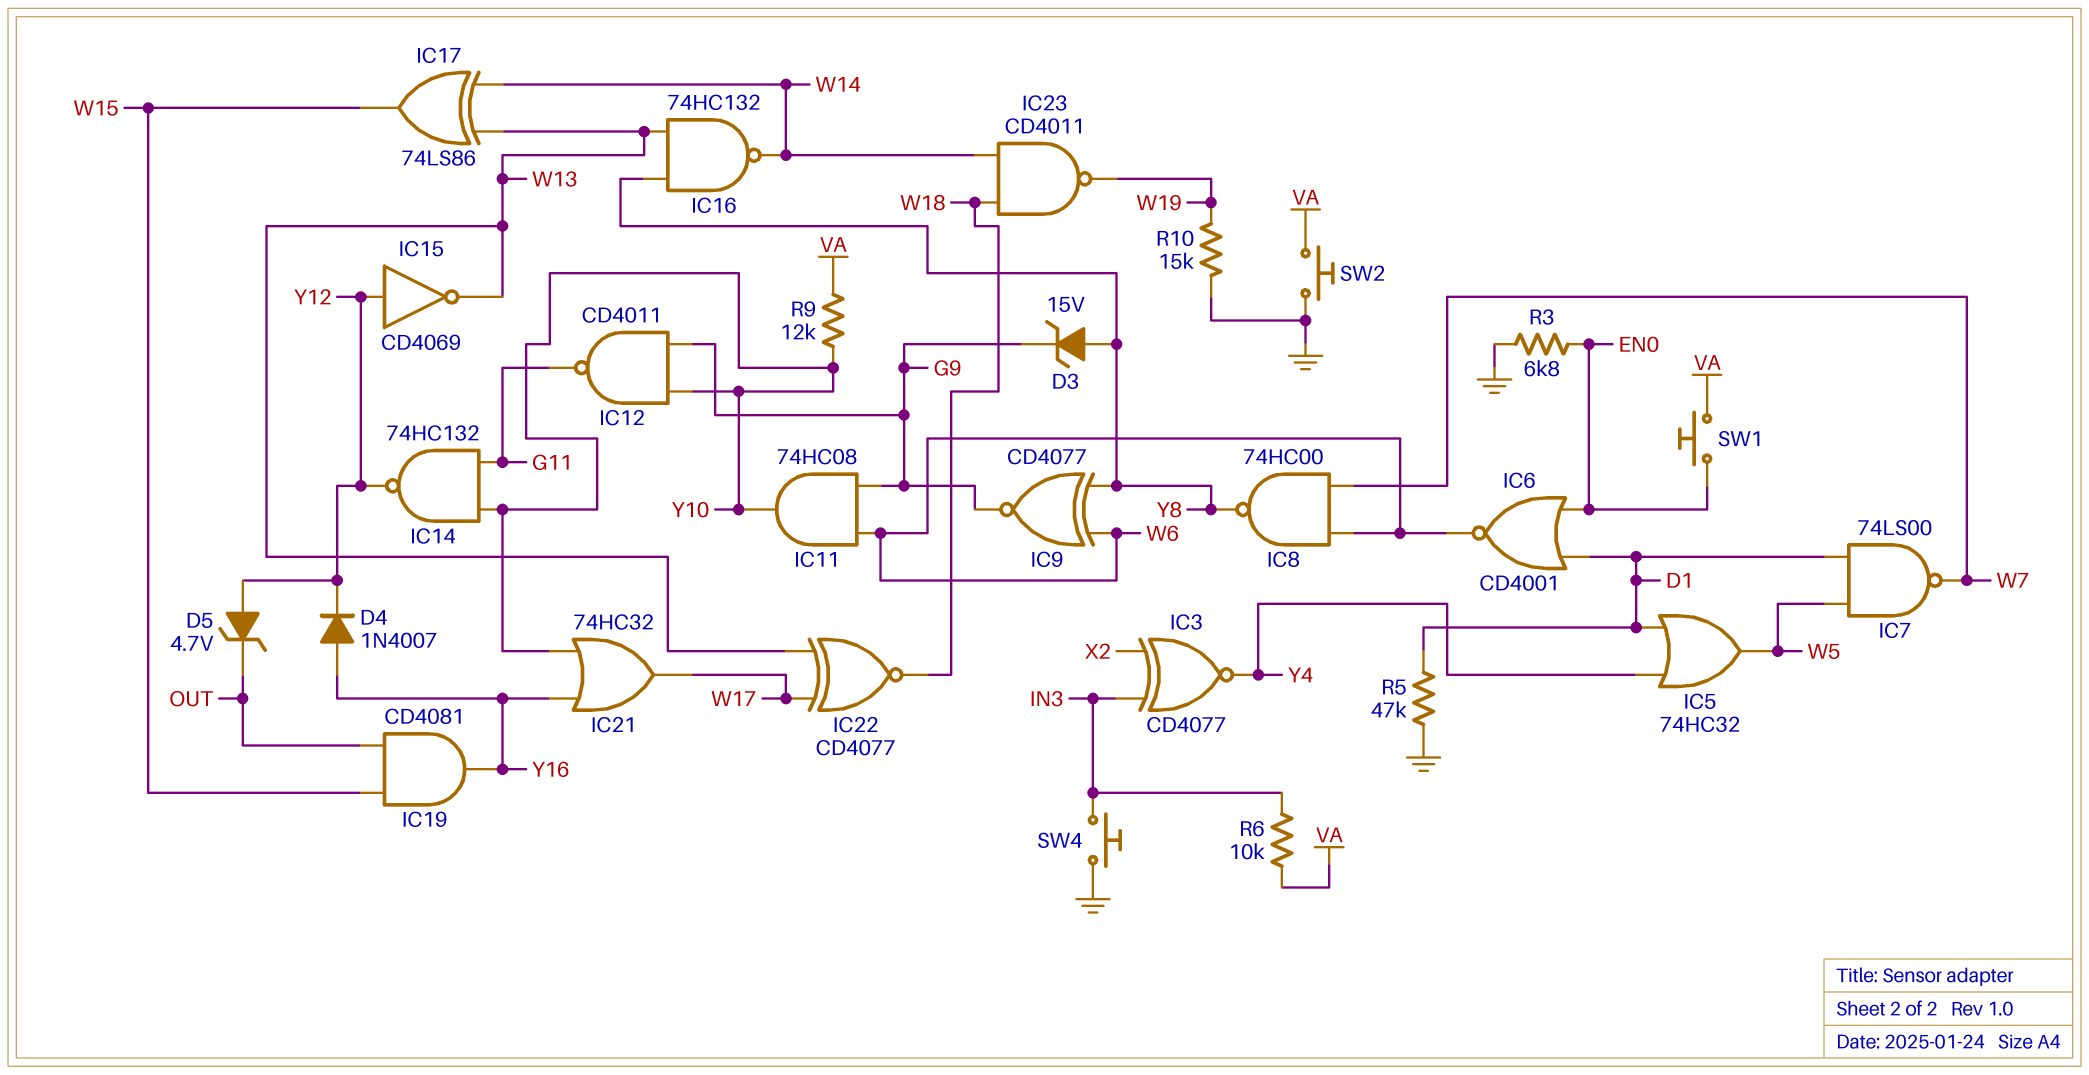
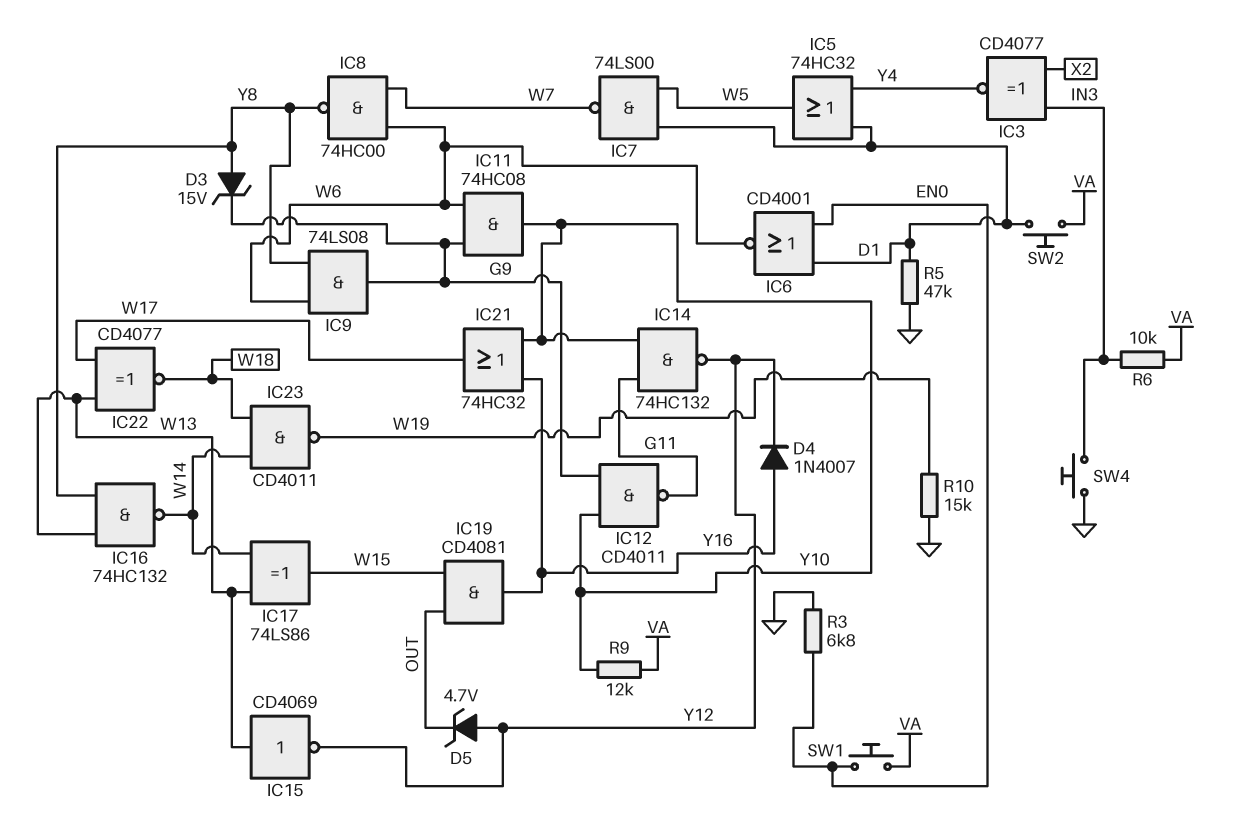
IC9: XNOR CD4077 (in W6, in Y8, out G9) -> AND 74LS08 (in W6, in Y8, out G9)
IC15: NOT CD4069 (in Y12, out W13) -> NOT CD4069 (in W13, out Y12)
SW2: button (GND, VA) -> button (D1, VA)

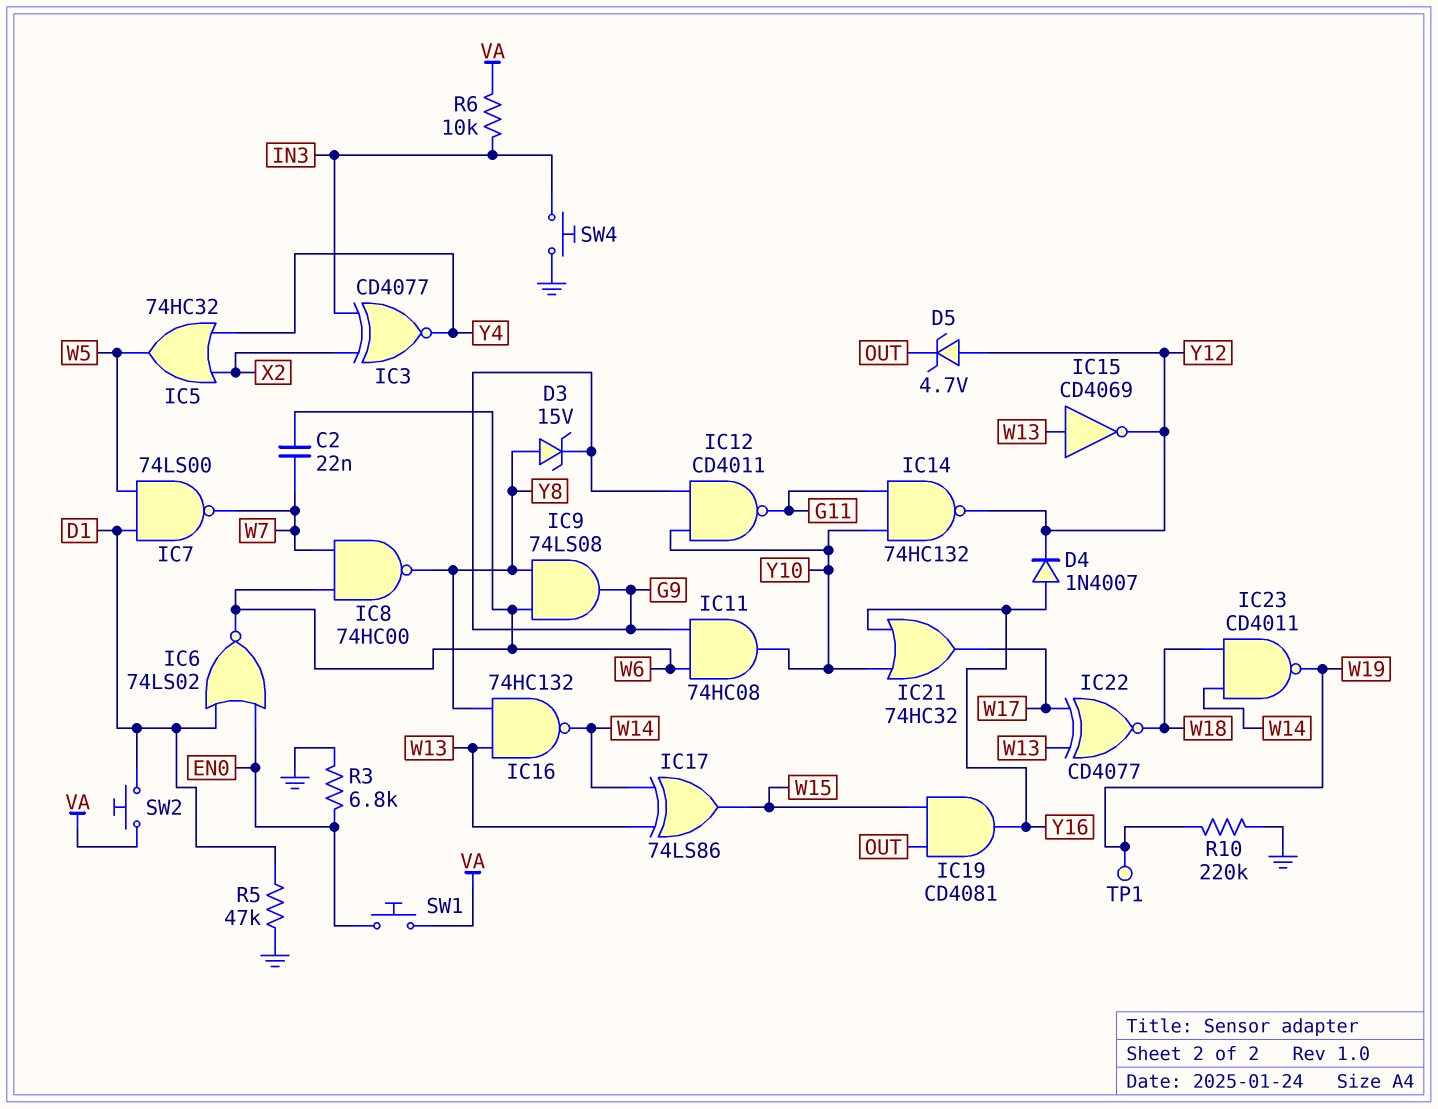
C2: none -> 22nF (W6, W7)
IC5: OR 74HC32 (in D1, in Y4, out W5) -> OR 74HC32 (in X2, in Y4, out W5)
IC6: NOR CD4001 (in D1, in EN0, out W6) -> NOR 74LS02 (in D1, in EN0, out W6)
R9: 12k (VA, Y10) -> none
R10: 15k (GND, W19) -> 220k (GND, W19)
TP1: none -> test point (W19)

